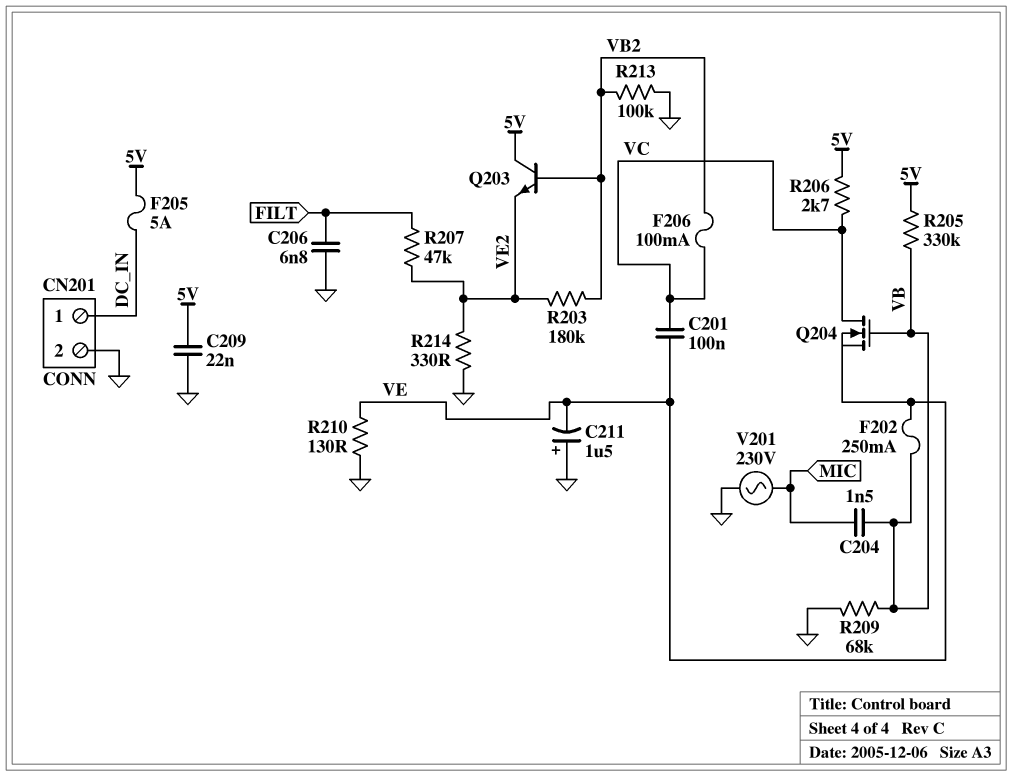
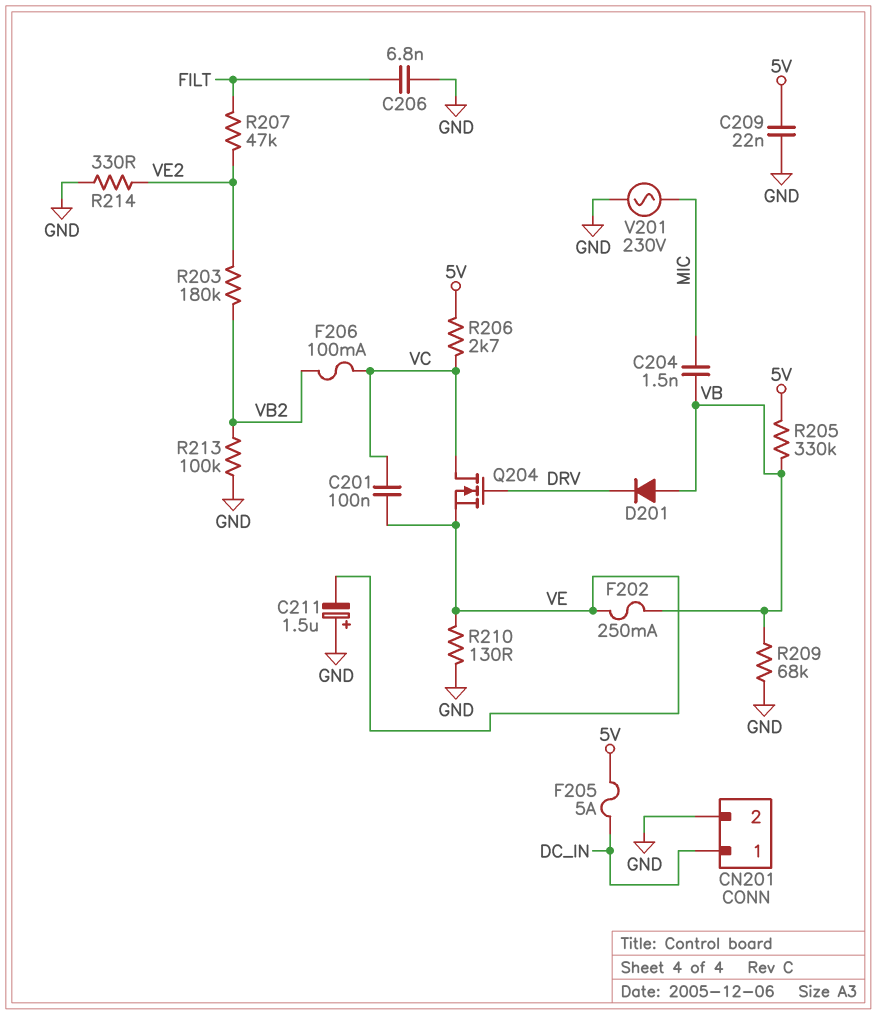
D201: none -> diode (A VB, K DRV)
Q203: NPN (B VB2, C 5V, E VE2) -> none
Q204: NMOS (G VB, D VC, S VE) -> NMOS (G DRV, D VC, S VE)

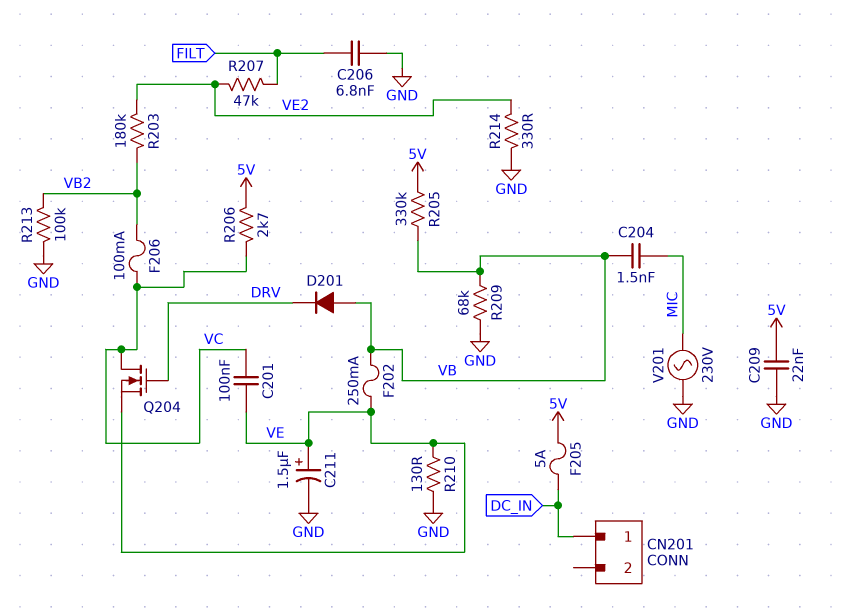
C211: 1.5uF (plus GND, minus VE) -> 1.5uF (plus VE, minus GND)
CN201 pin 2: GND -> none

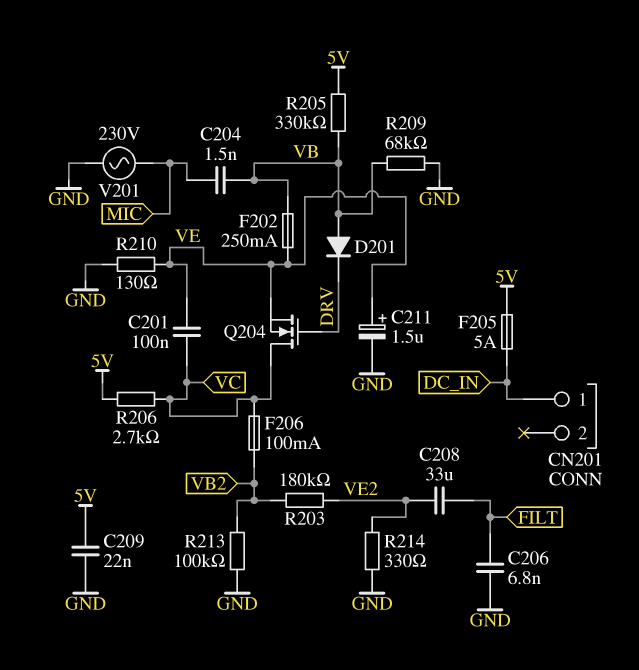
C208: none -> 33uF (FILT, VE2)
R207: 47k (FILT, VE2) -> none

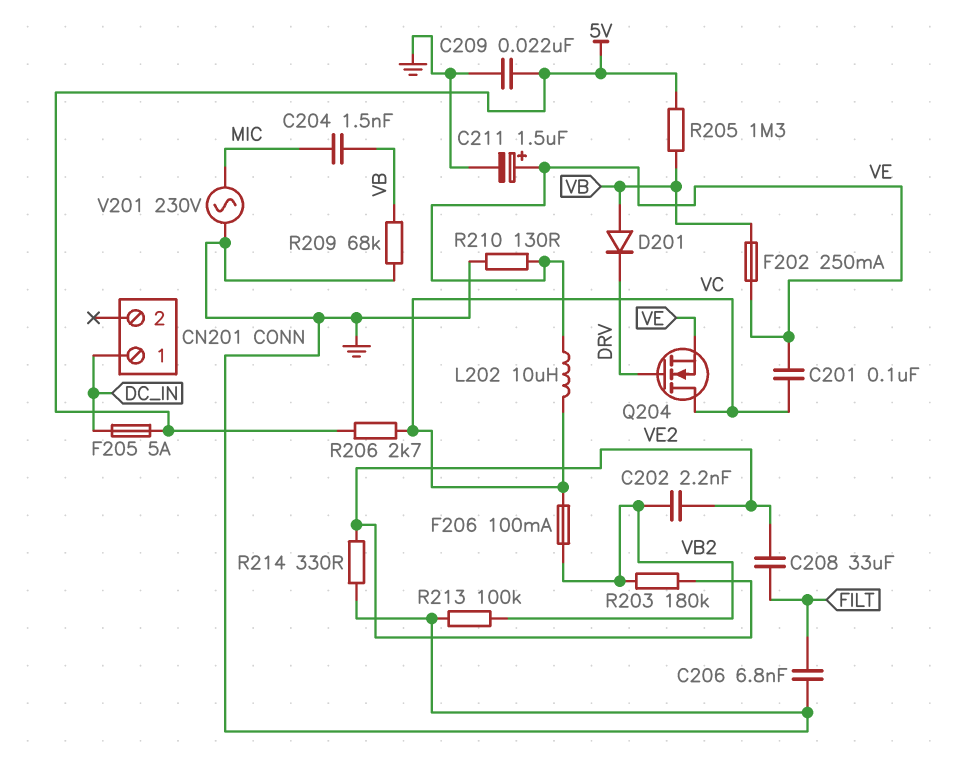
C202: none -> 2.2nF (VB2, VE2)
L202: none -> 10uH (VC, VE)
R205: 330k (5V, VB) -> 1.3M (5V, VB)

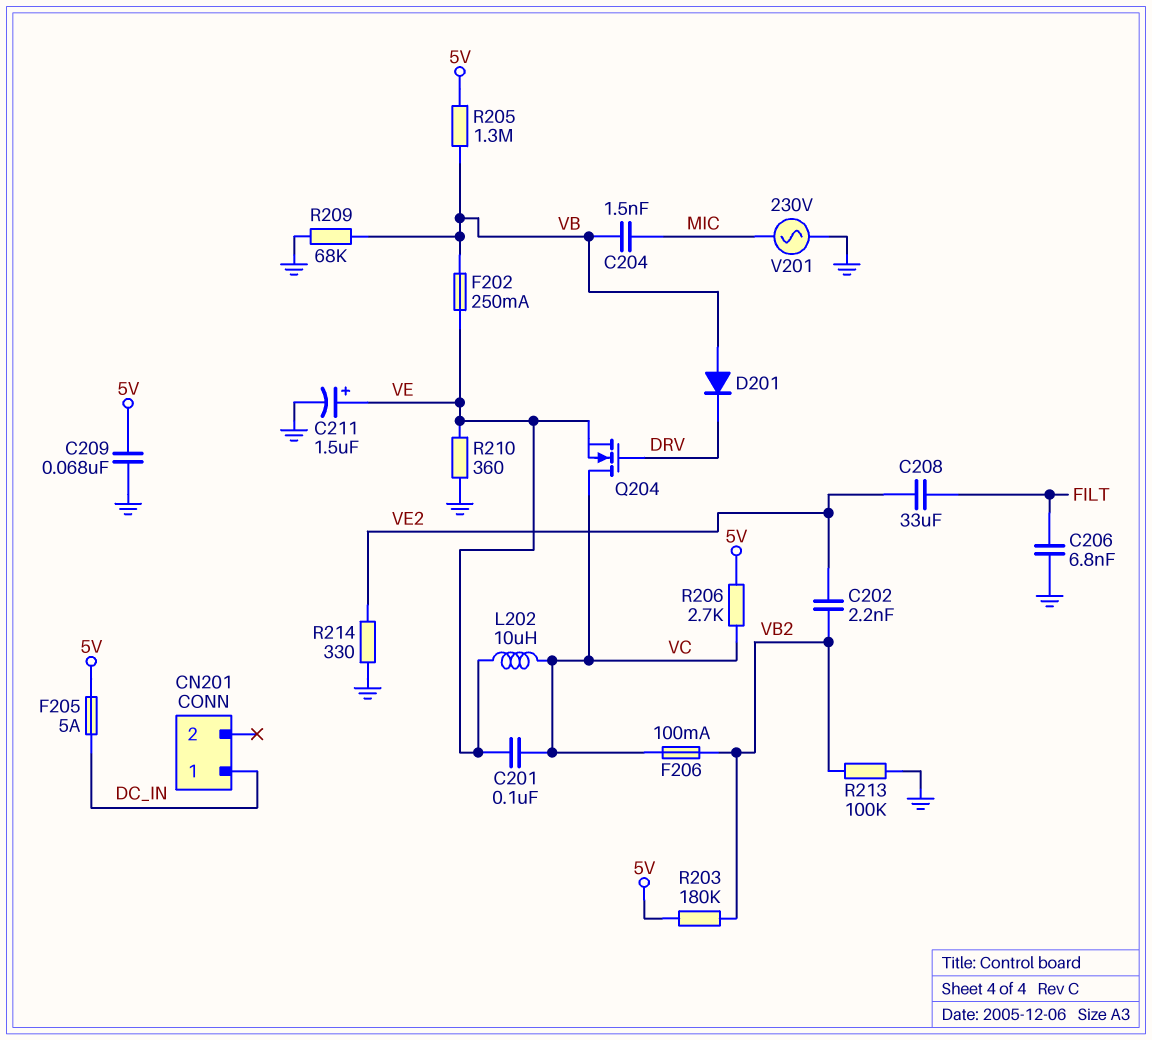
C209: 22nF (5V, GND) -> 68nF (5V, GND)
R203: 180k (VB2, VE2) -> 180k (5V, VB2)
R210: 130 (GND, VE) -> 360 (GND, VE)

